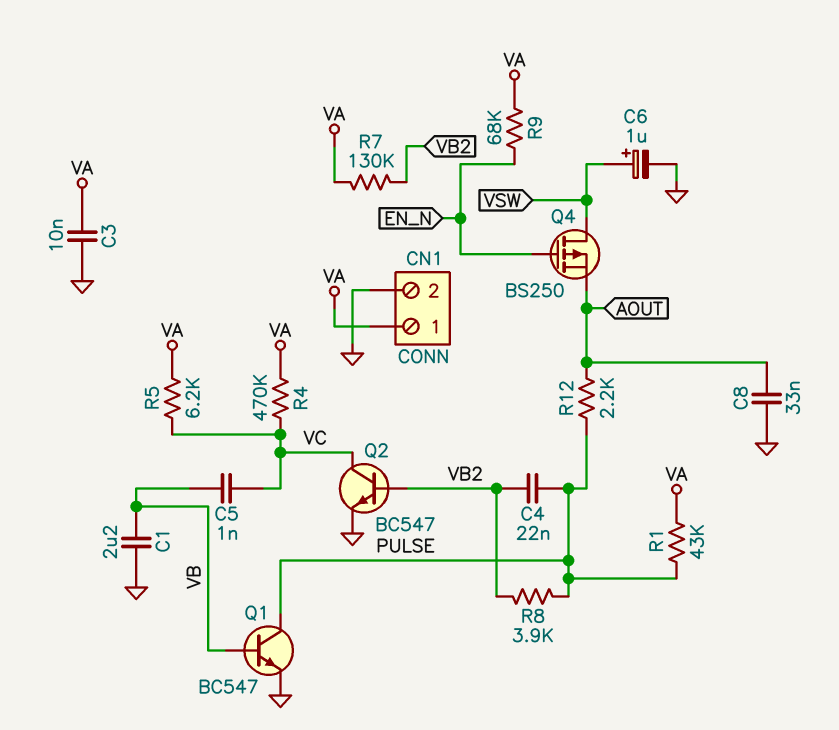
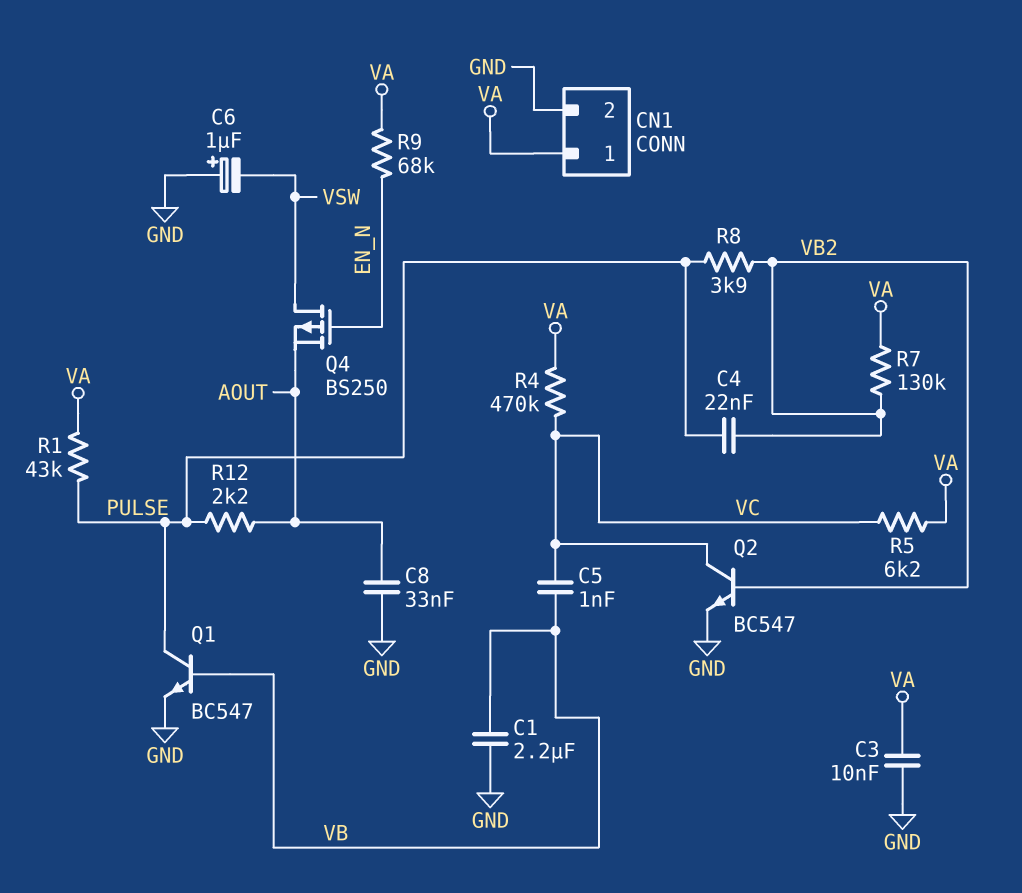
C6: 1uF (plus VSW, minus GND) -> 1uF (plus GND, minus VSW)

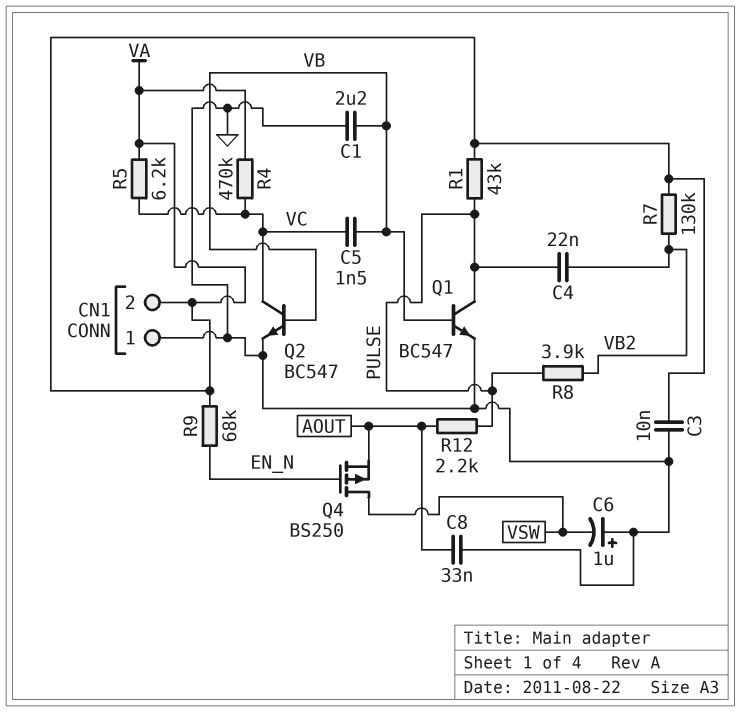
C5: 1nF (VB, VC) -> 1.5nF (VB, VC)
CN1 pin 1: VA -> GND
CN1 pin 2: GND -> VA
Q2: NPN BC547 (B VB2, C VC, E GND) -> NPN BC547 (B VB, C VC, E GND)

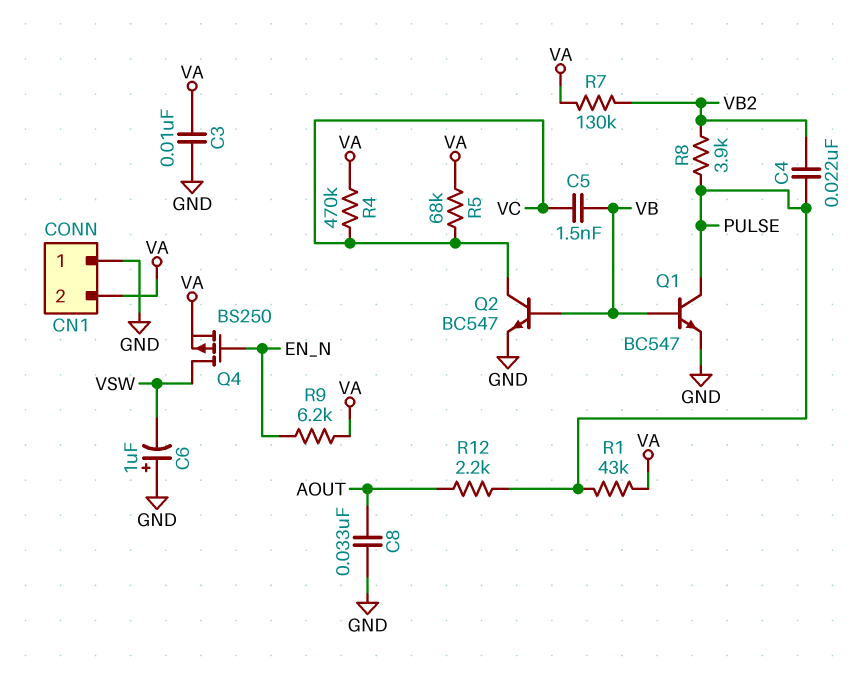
C1: 2.2uF (GND, VB) -> none
Q4: PMOS BS250 (G EN_N, D VSW, S AOUT) -> PMOS BS250 (G EN_N, D VSW, S VA)
R5: 6.2k (VA, VC) -> 68k (VA, VC)
R9: 68k (EN_N, VA) -> 6.2k (EN_N, VA)

